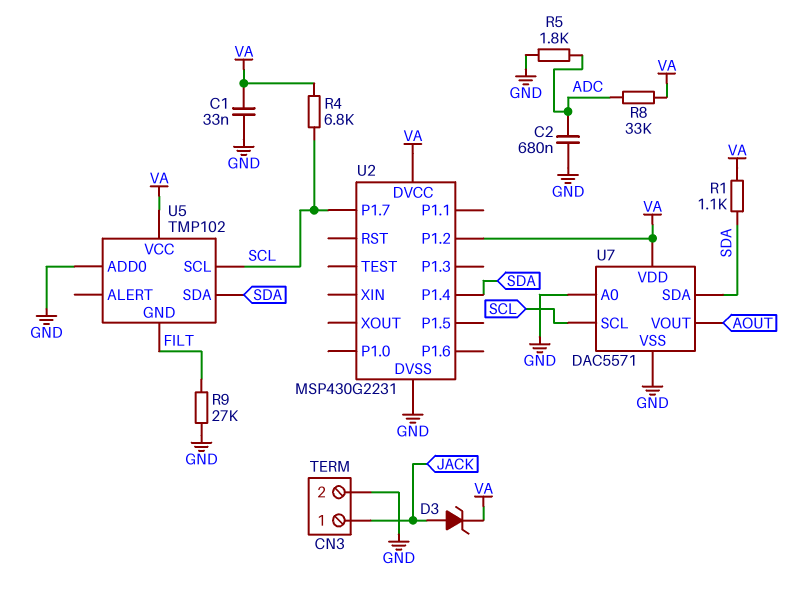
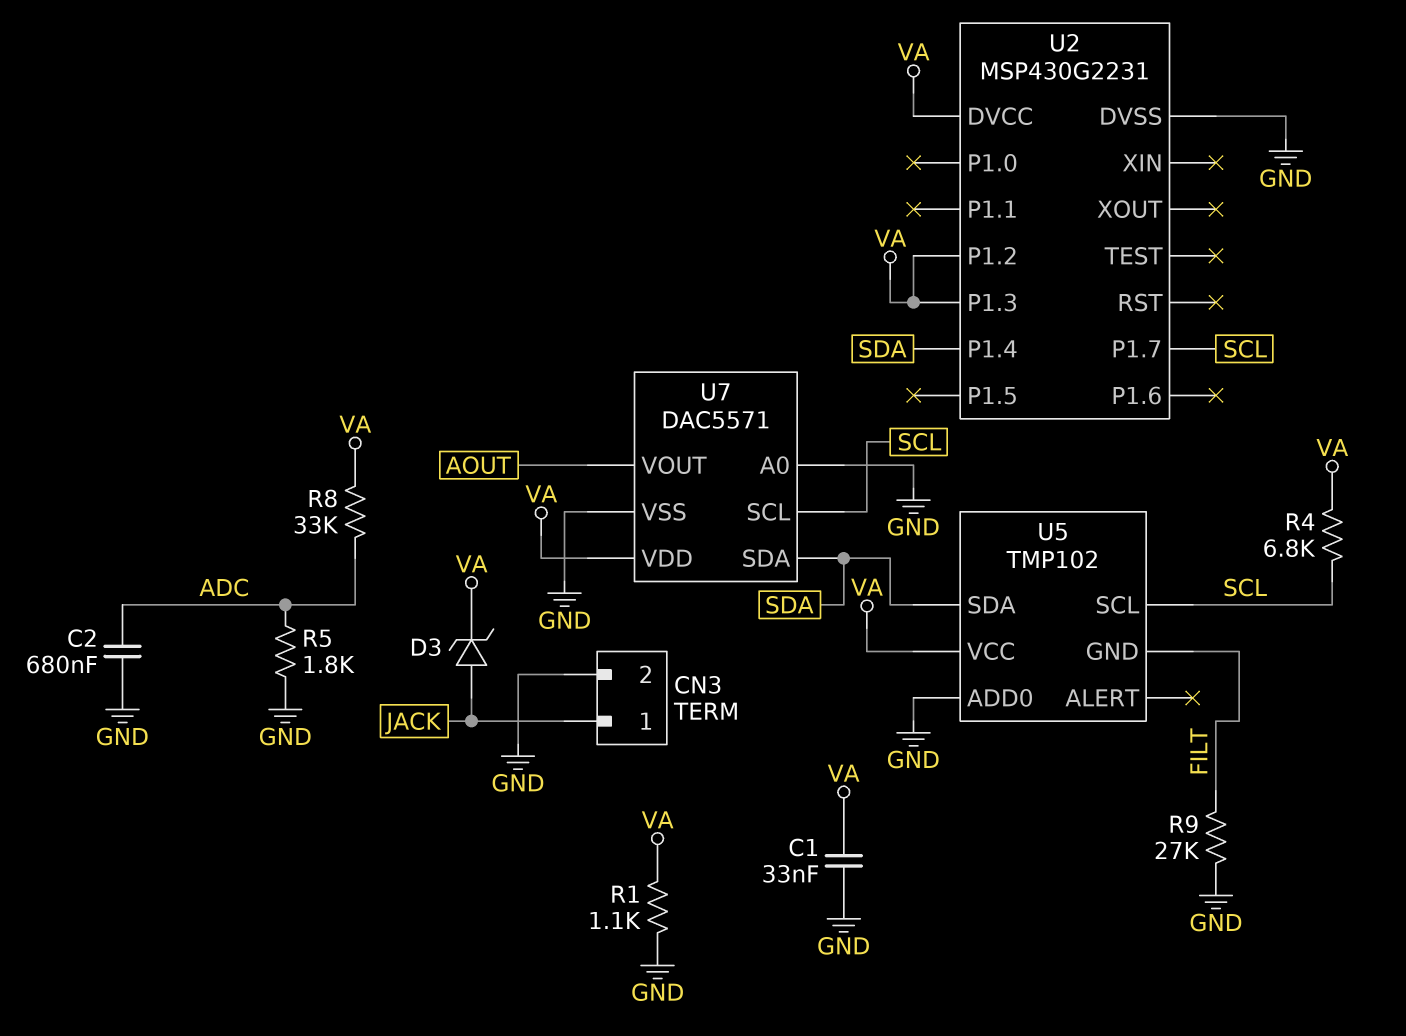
R1: 1.1k (SDA, VA) -> 1.1k (GND, VA)
U2 pin P1.3: none -> VA

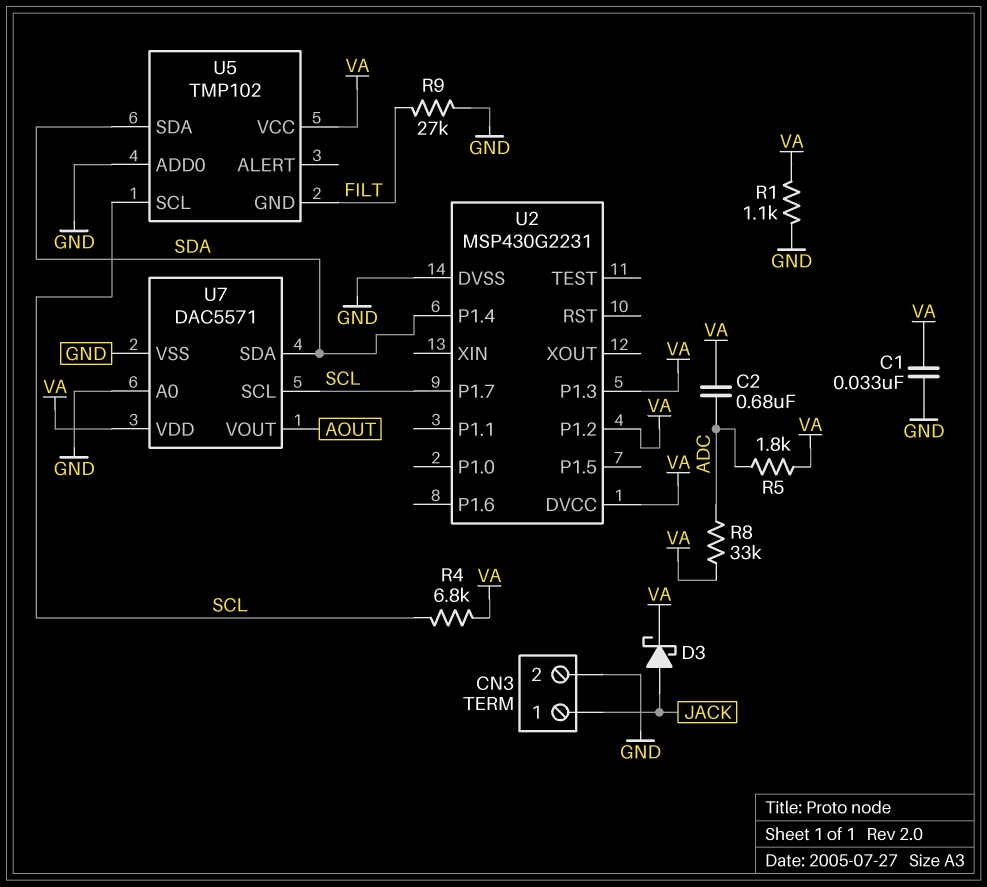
C2: 680nF (ADC, GND) -> 680nF (ADC, VA)
D3: zener (A JACK, K VA) -> schottky (A JACK, K VA)
R5: 1.8k (ADC, GND) -> 1.8k (ADC, VA)

